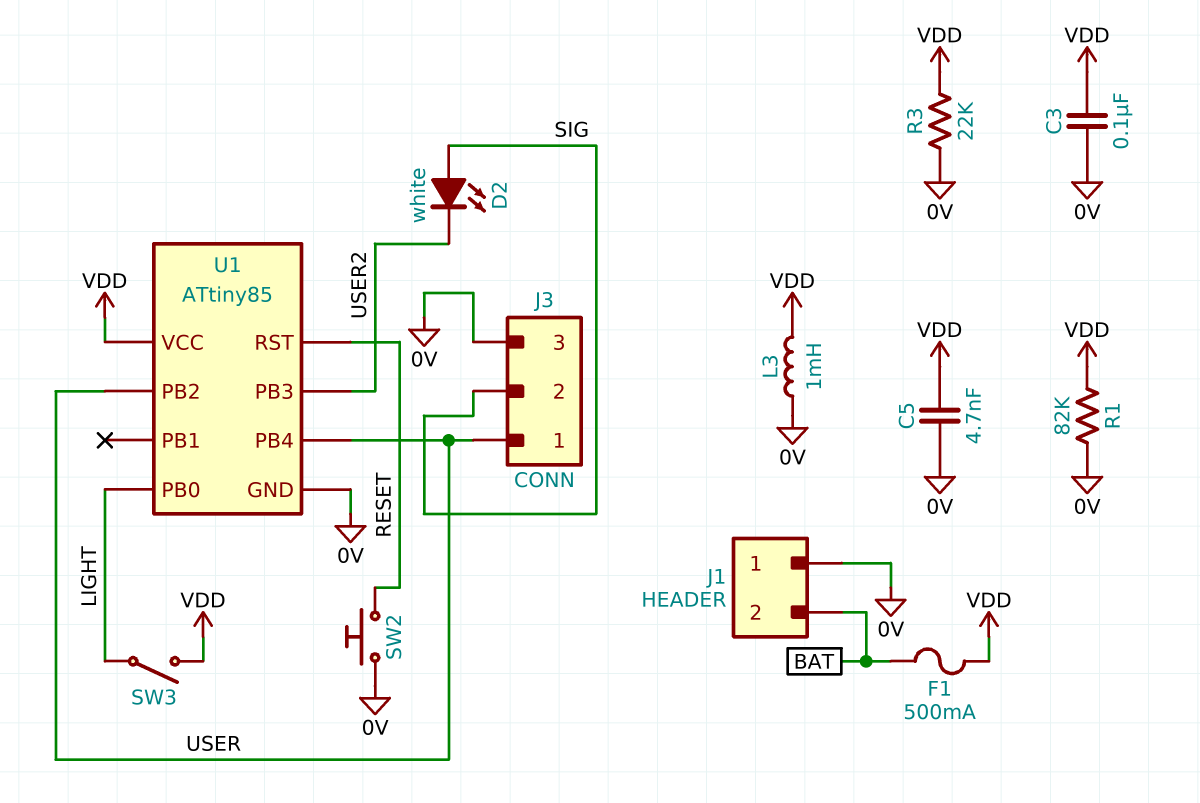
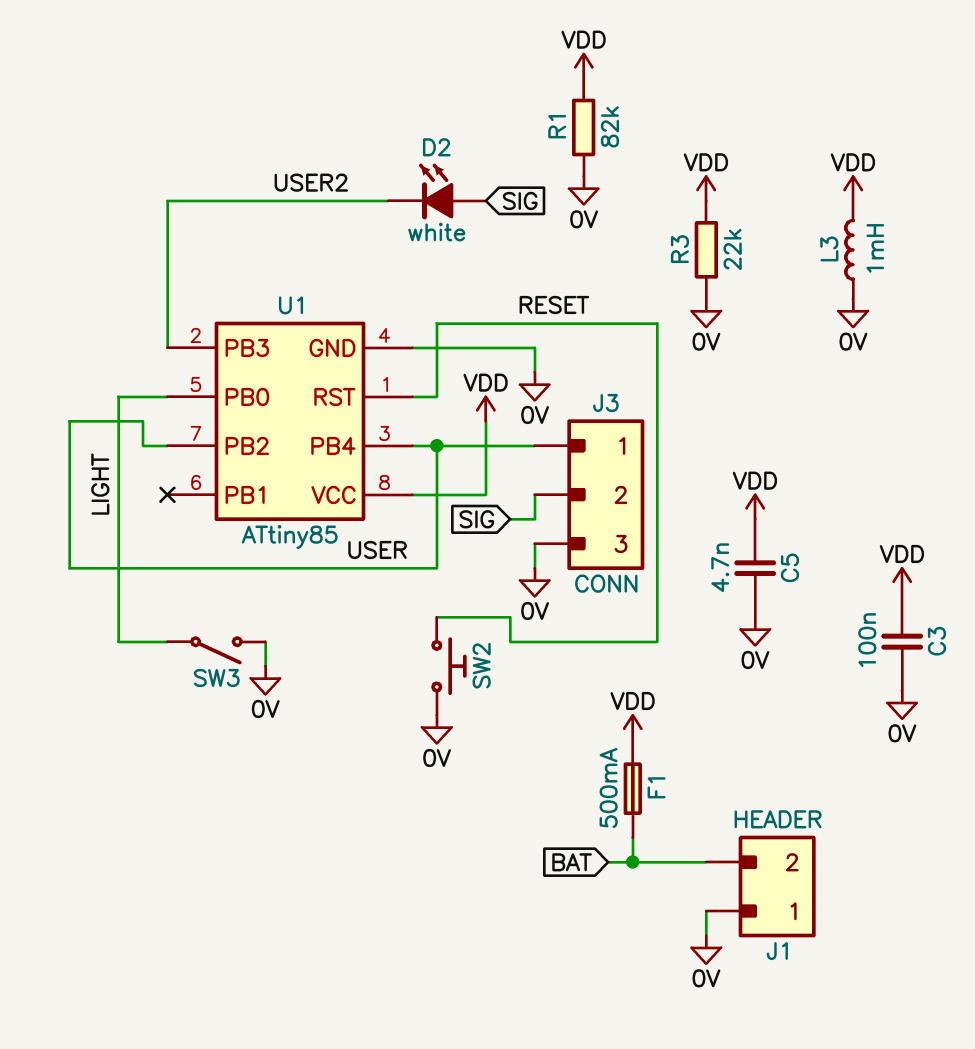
SW3: switch (LIGHT, VDD) -> switch (0V, LIGHT)

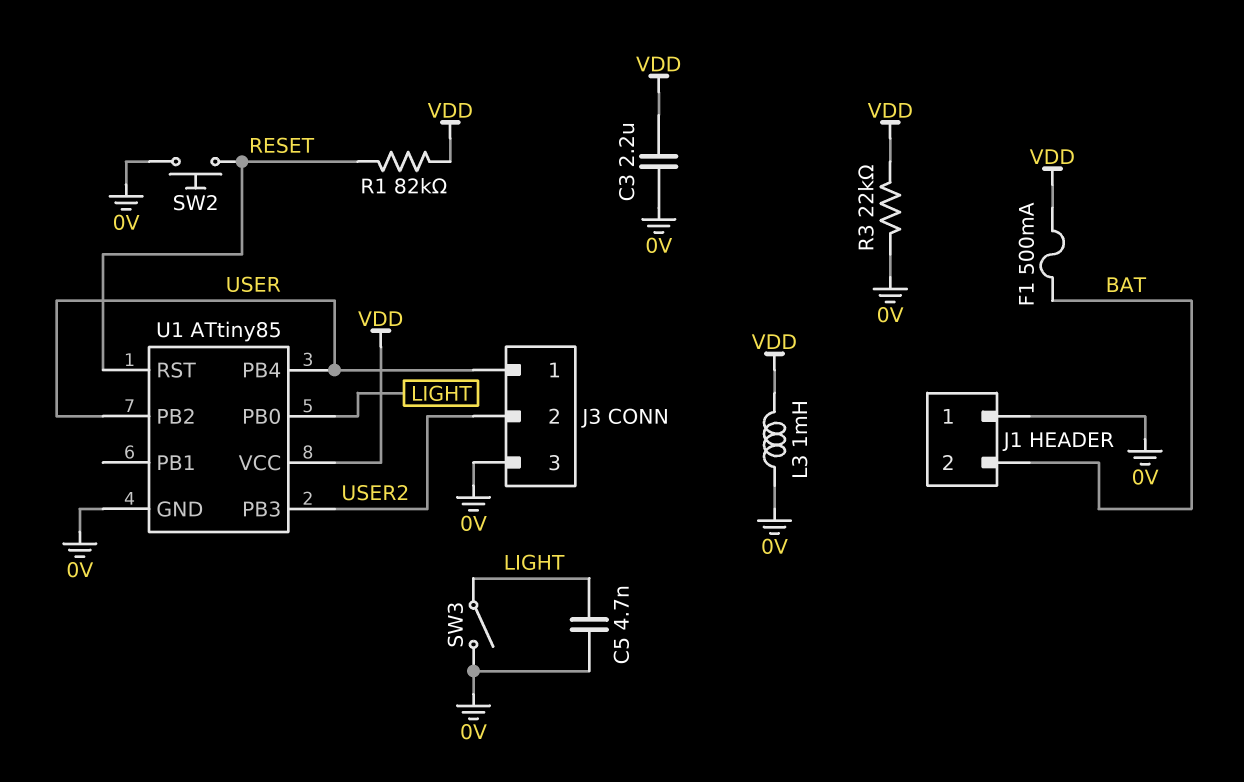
C3: 100nF (0V, VDD) -> 2.2uF (0V, VDD)
C5: 4.7nF (0V, VDD) -> 4.7nF (0V, LIGHT)
D2: LED white (A SIG, K USER2) -> none
J3 pin 2: SIG -> USER2
R1: 82k (0V, VDD) -> 82k (RESET, VDD)

